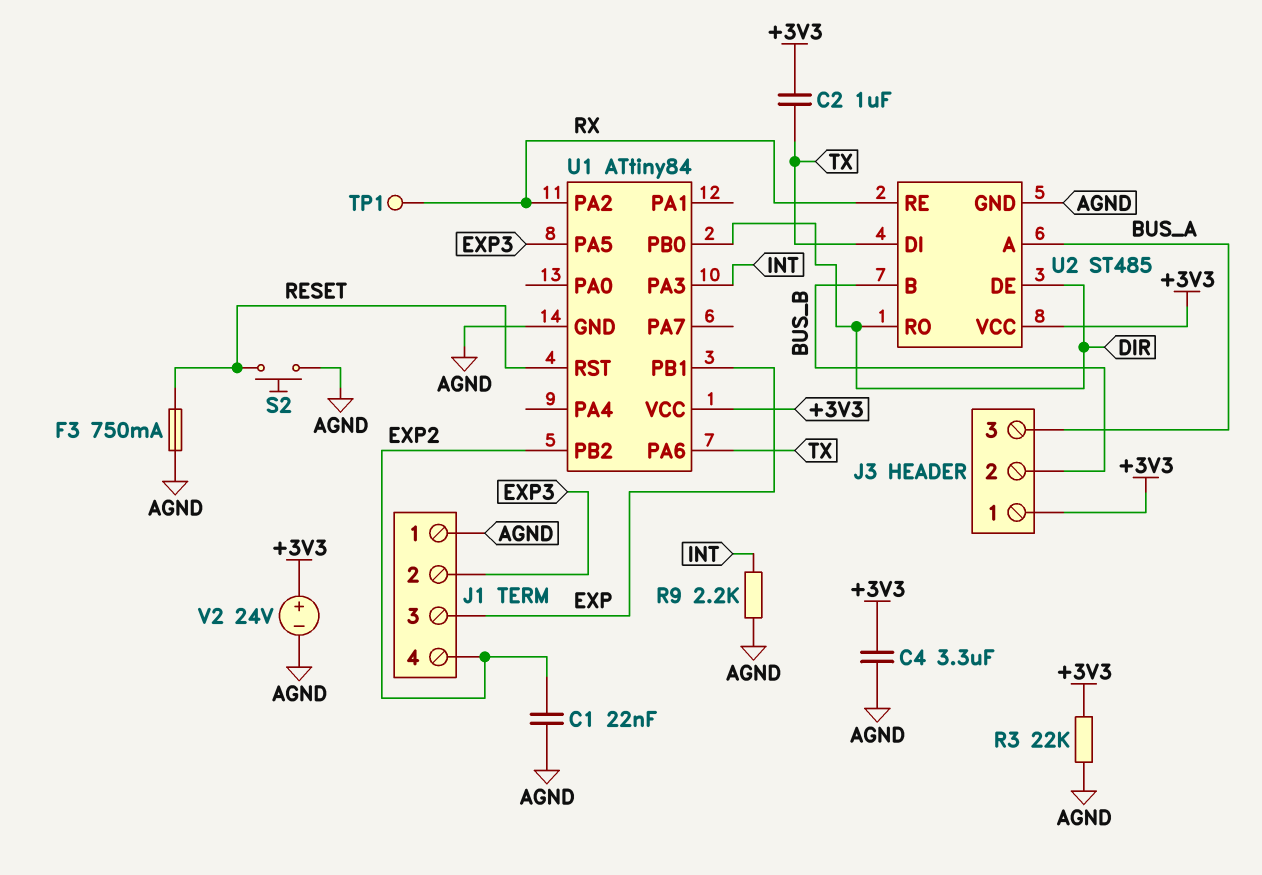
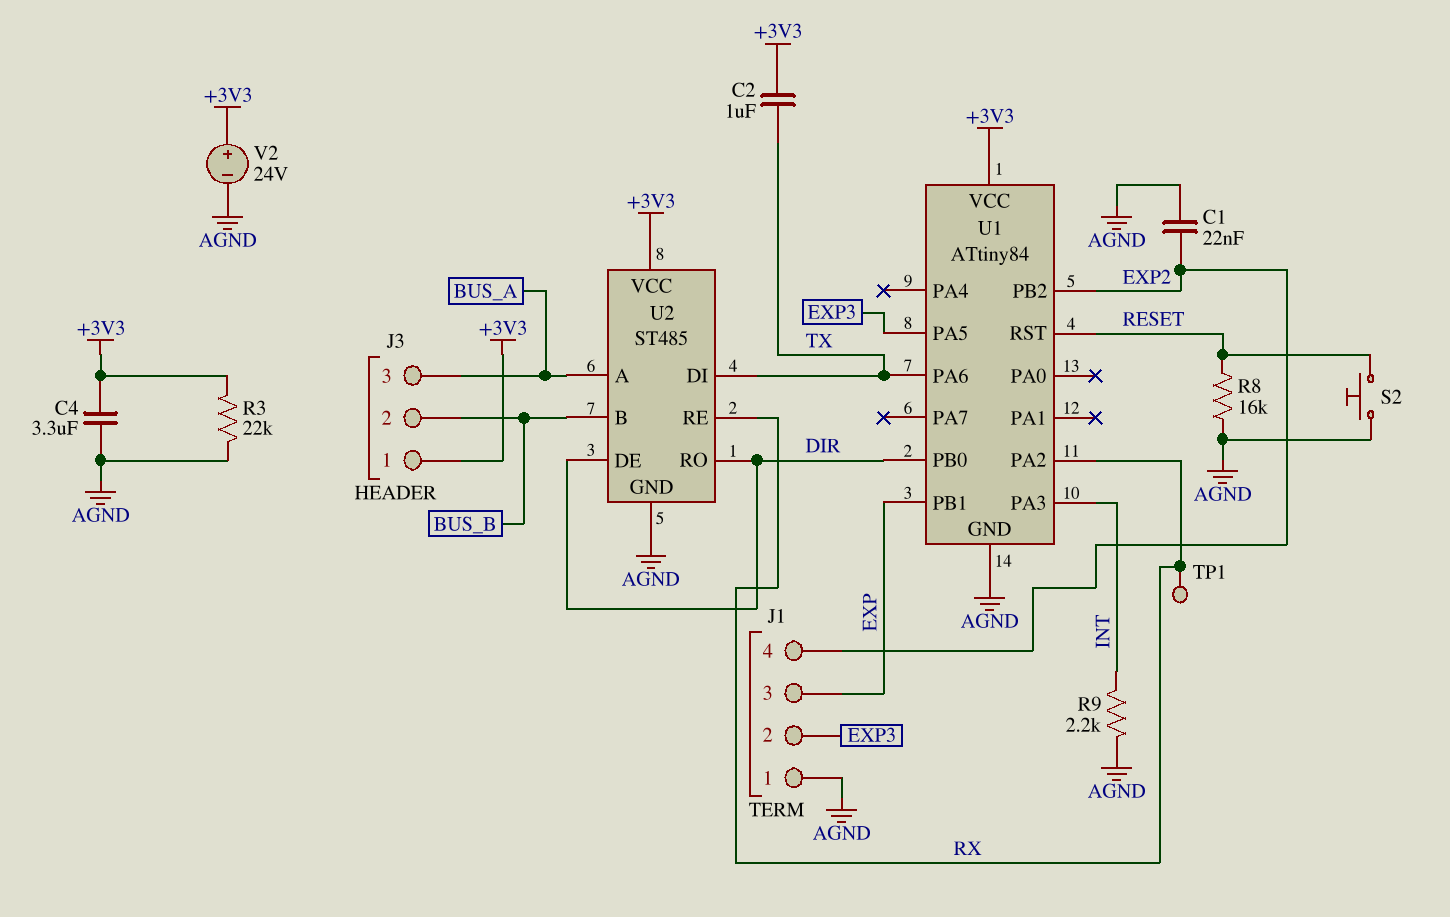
F3: 750mA (AGND, RESET) -> none
R8: none -> 16k (AGND, RESET)

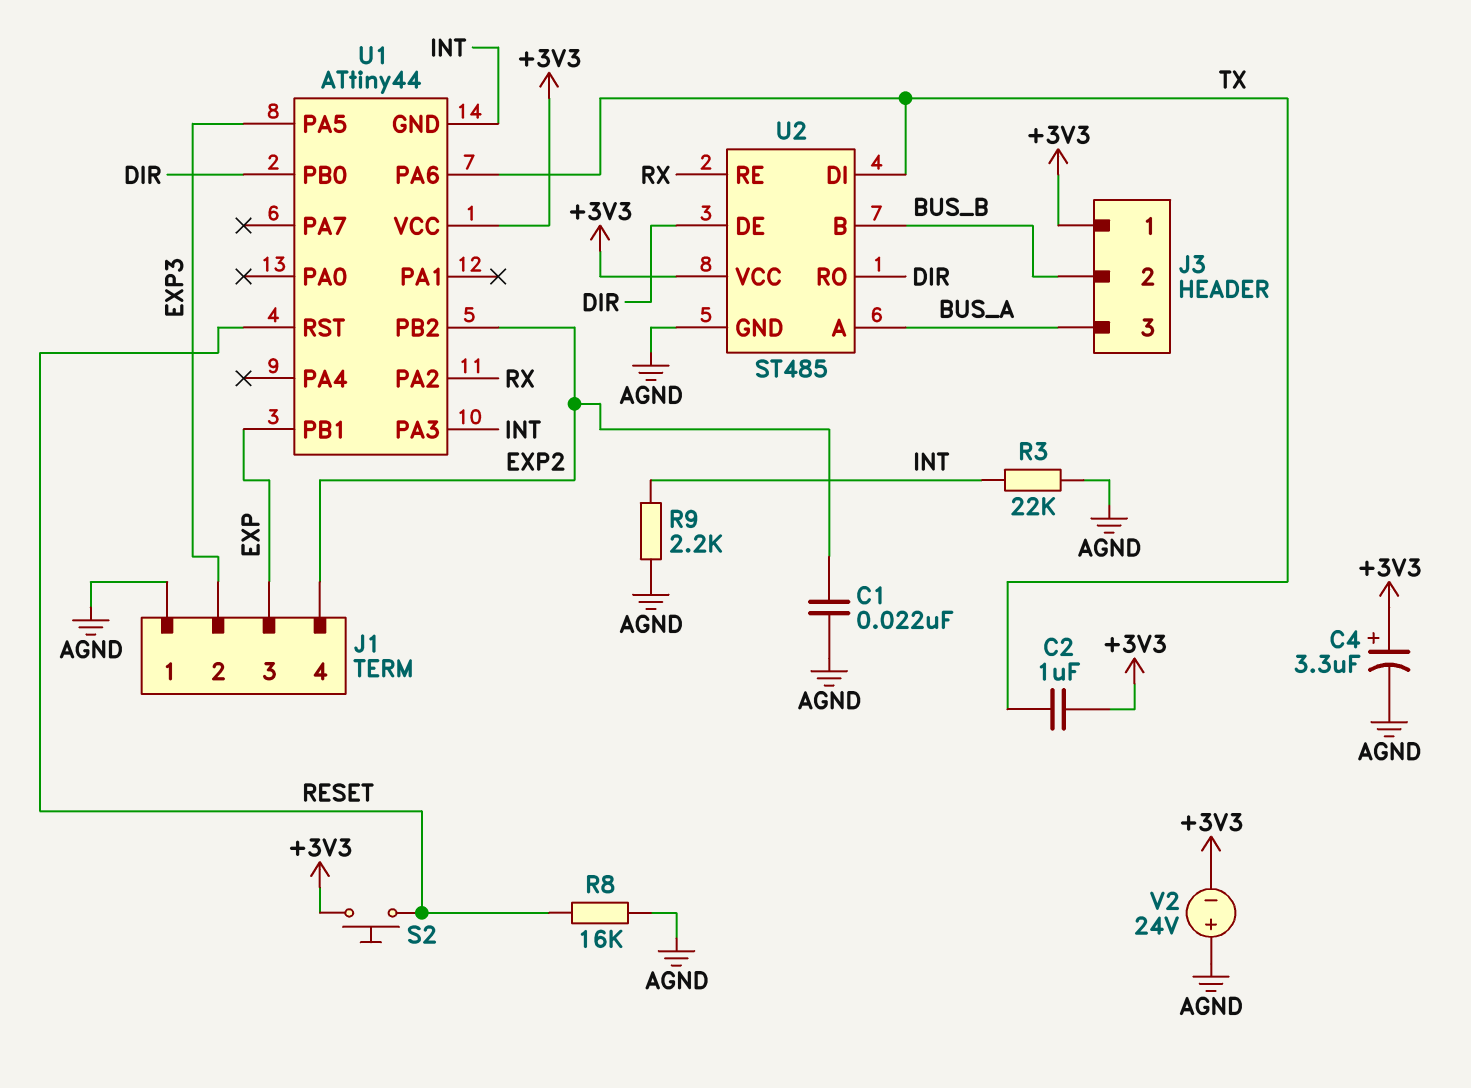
C4: 3.3uF (+3V3, AGND) -> 3.3uF (plus +3V3, minus AGND)
R3: 22k (+3V3, AGND) -> 22k (AGND, INT)
S2: button (AGND, RESET) -> button (+3V3, RESET)
TP1: test point (RX) -> none
U1: ATtiny84 -> ATtiny44
U1 pin GND: AGND -> INT
V2: 24V (plus +3V3, minus AGND) -> 24V (plus AGND, minus +3V3)

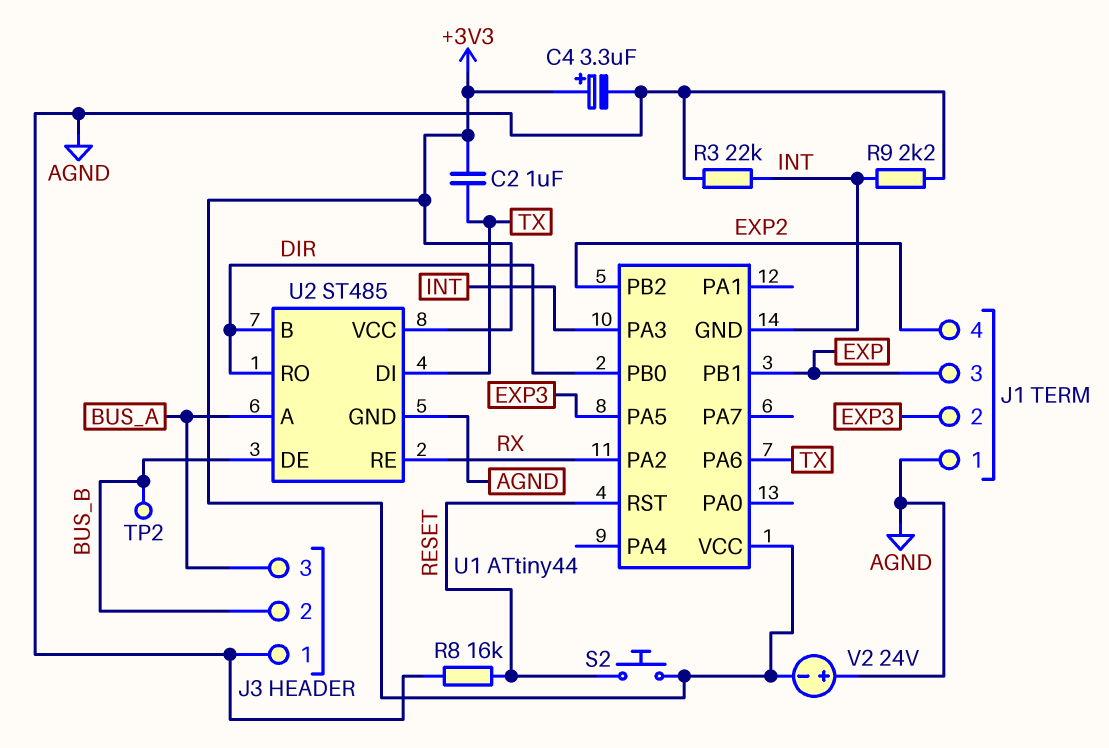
C1: 22nF (AGND, EXP2) -> none
J3 pin 1: +3V3 -> AGND
TP2: none -> test point (BUS_B)
U2 pin B: BUS_B -> DIR
U2 pin DE: DIR -> BUS_B

